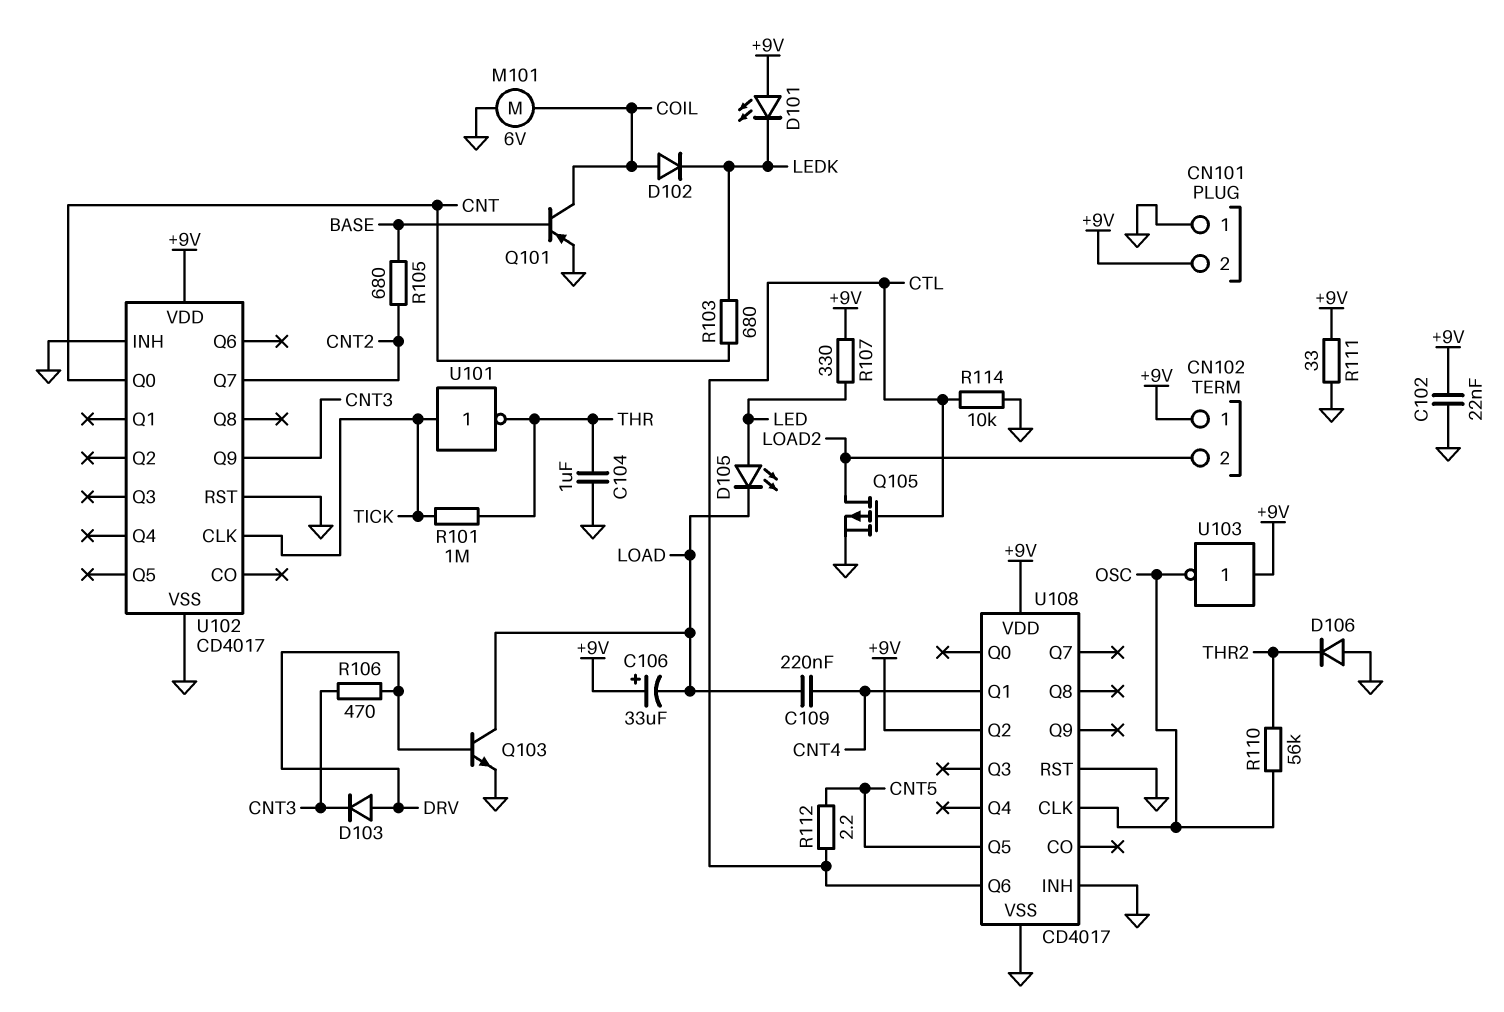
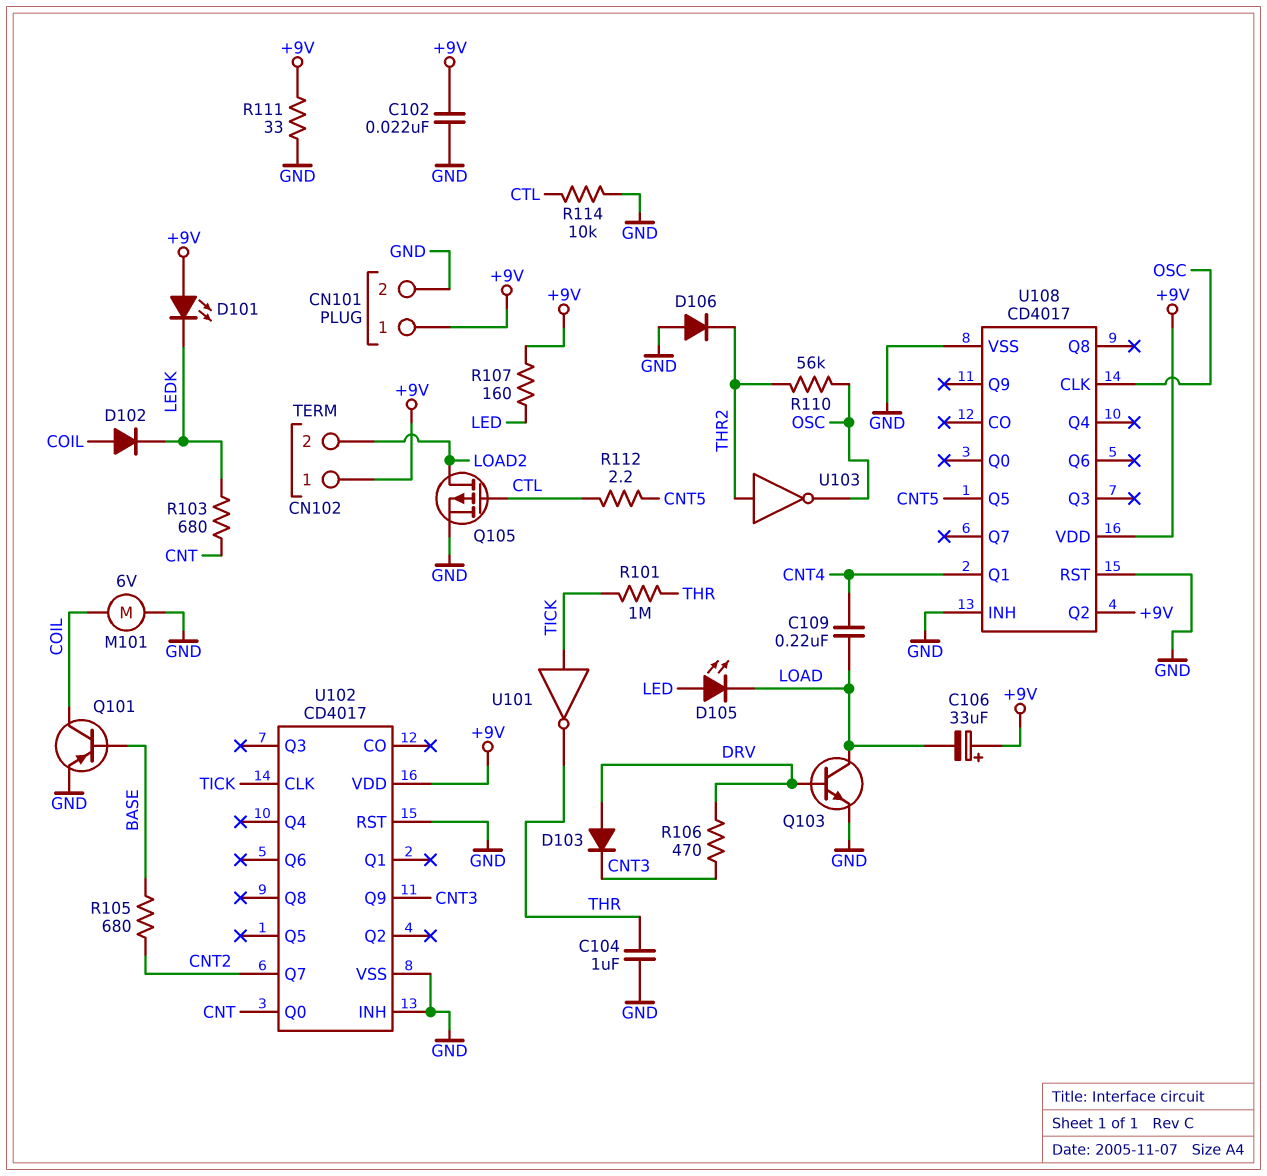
CN101 pin 1: GND -> +9V
CN101 pin 2: +9V -> GND
R107: 330 (+9V, LED) -> 160 (+9V, LED)
U103: NOT (in +9V, out OSC) -> NOT (in THR2, out OSC)
U108 pin Q6: CTL -> none

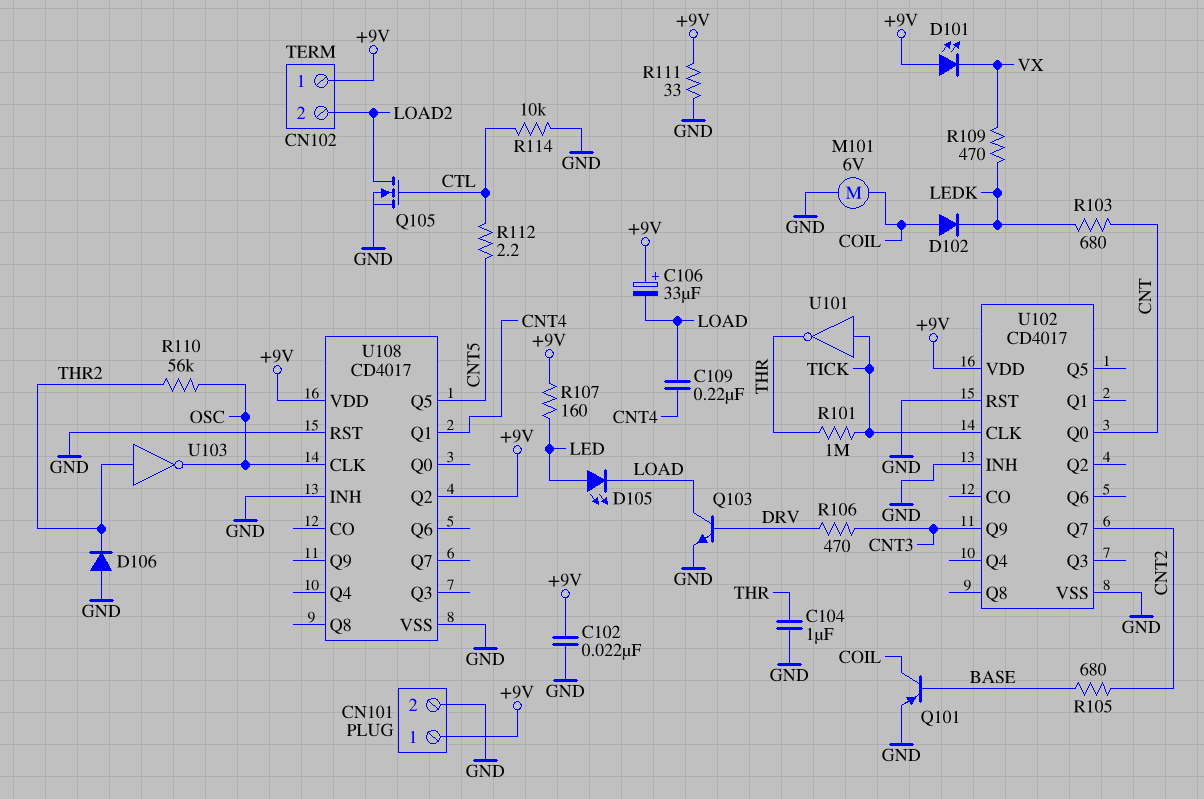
D101: LED (A +9V, K LEDK) -> LED (A +9V, K VX)
D103: diode (A DRV, K CNT3) -> none
Q105: PMOS (G CTL, D LOAD2, S GND) -> NMOS (G CTL, D LOAD2, S GND)
R109: none -> 470 (LEDK, VX)

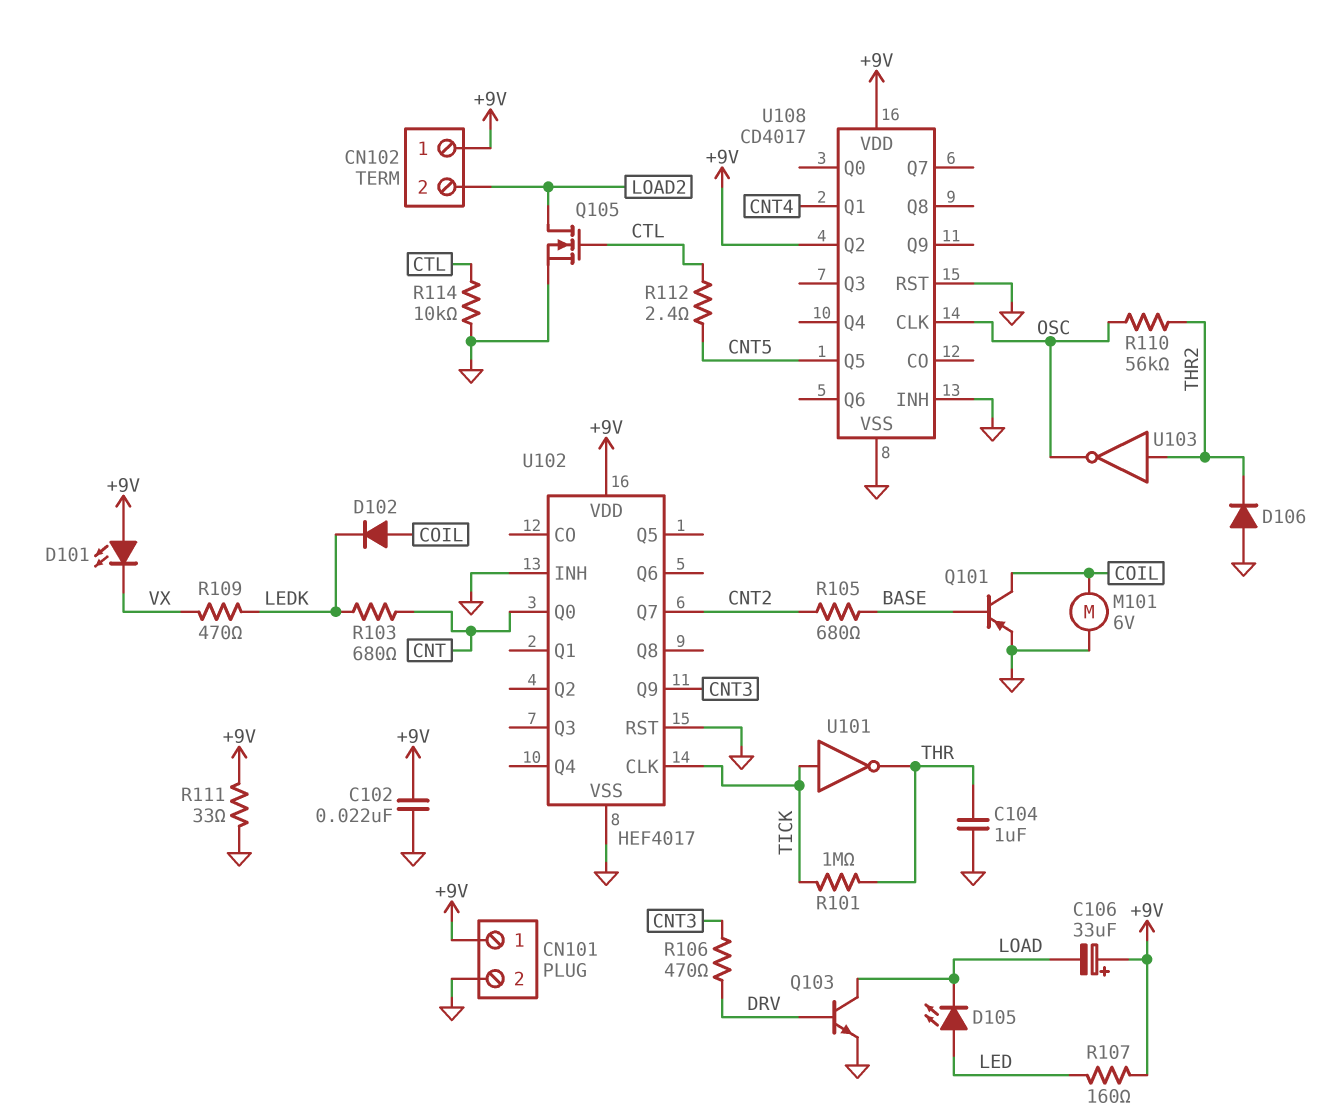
C109: 220nF (CNT4, LOAD) -> none
R112: 2.2 (CNT5, CTL) -> 2.4 (CNT5, CTL)
U102: CD4017 -> HEF4017

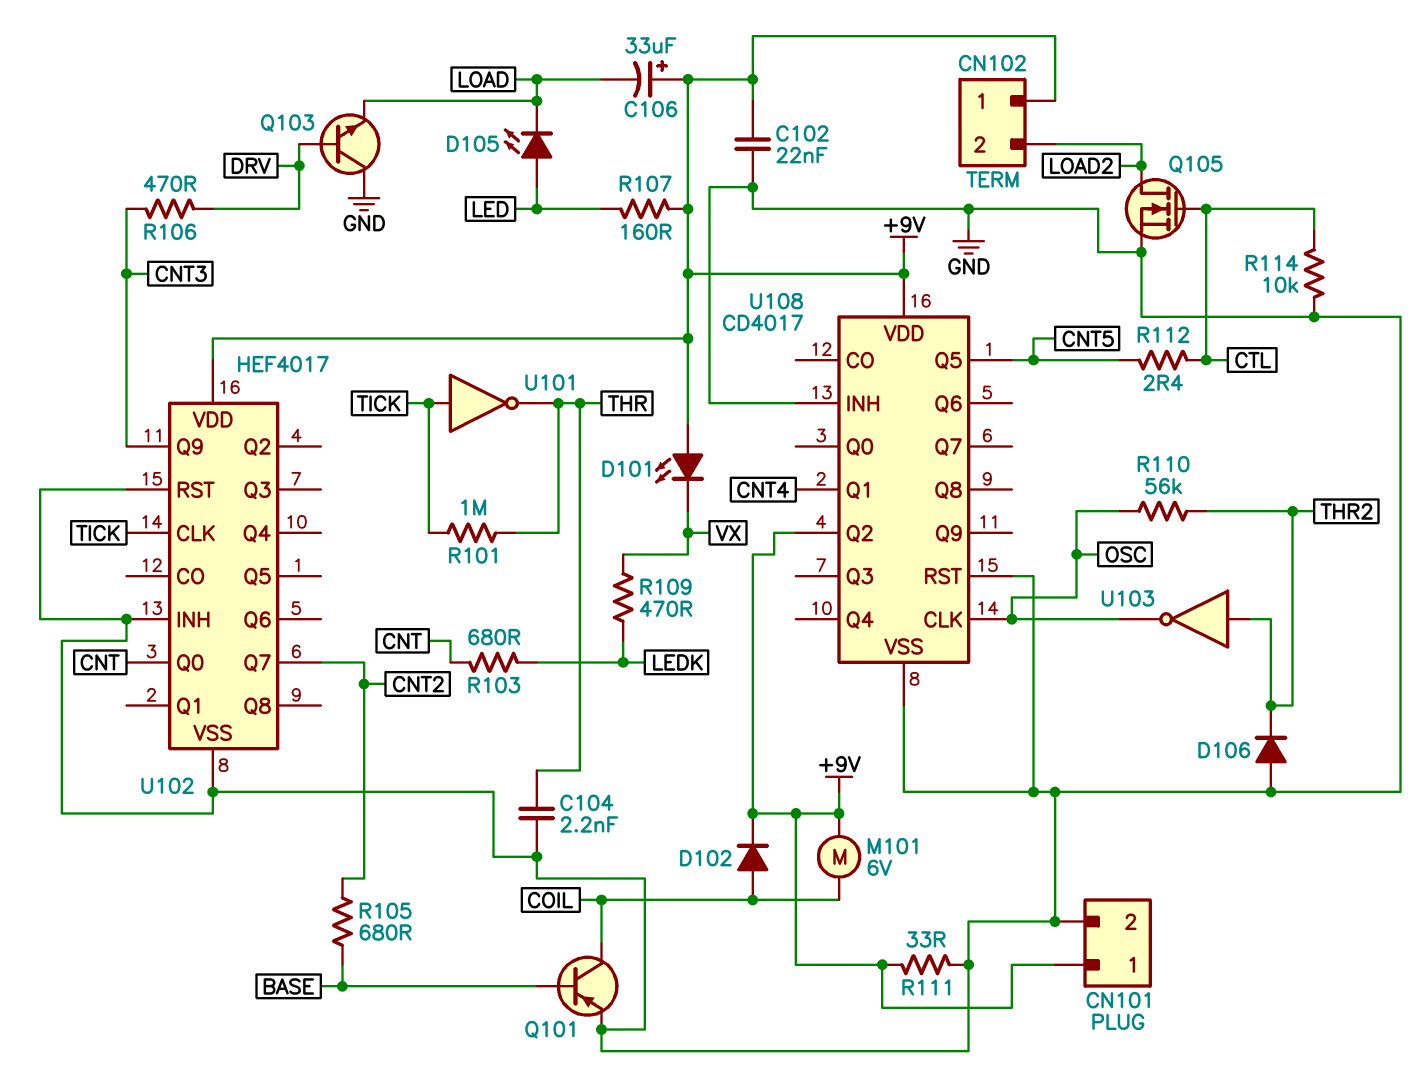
C104: 1uF (GND, THR) -> 2.2nF (GND, THR)
D102: diode (A COIL, K LEDK) -> diode (A COIL, K +9V)
M101: motor 6V (COIL, GND) -> motor 6V (+9V, COIL)
Q103: NPN (B DRV, C LOAD, E GND) -> NPN (B DRV, C GND, E LOAD)

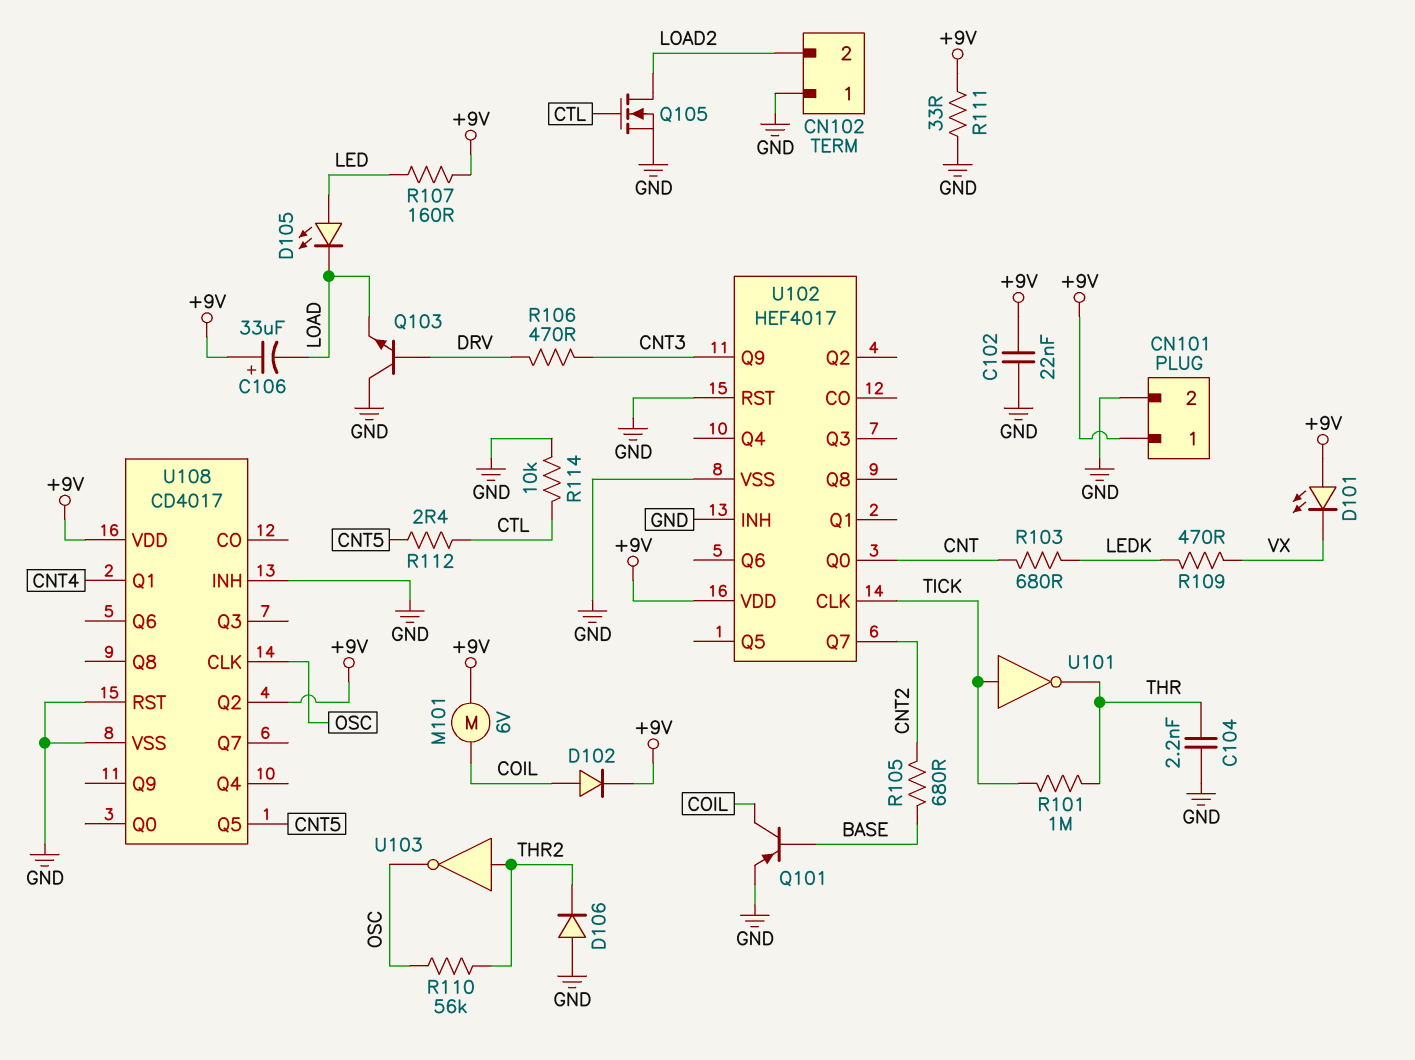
CN102 pin 1: +9V -> GND

